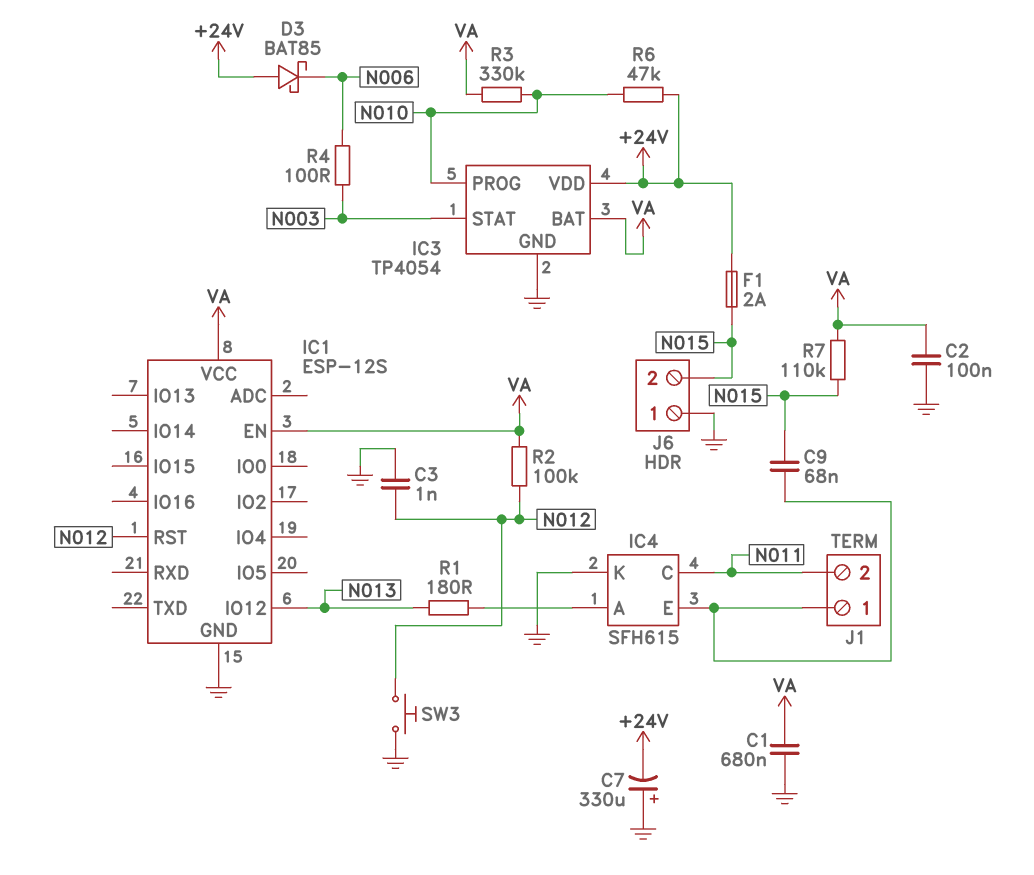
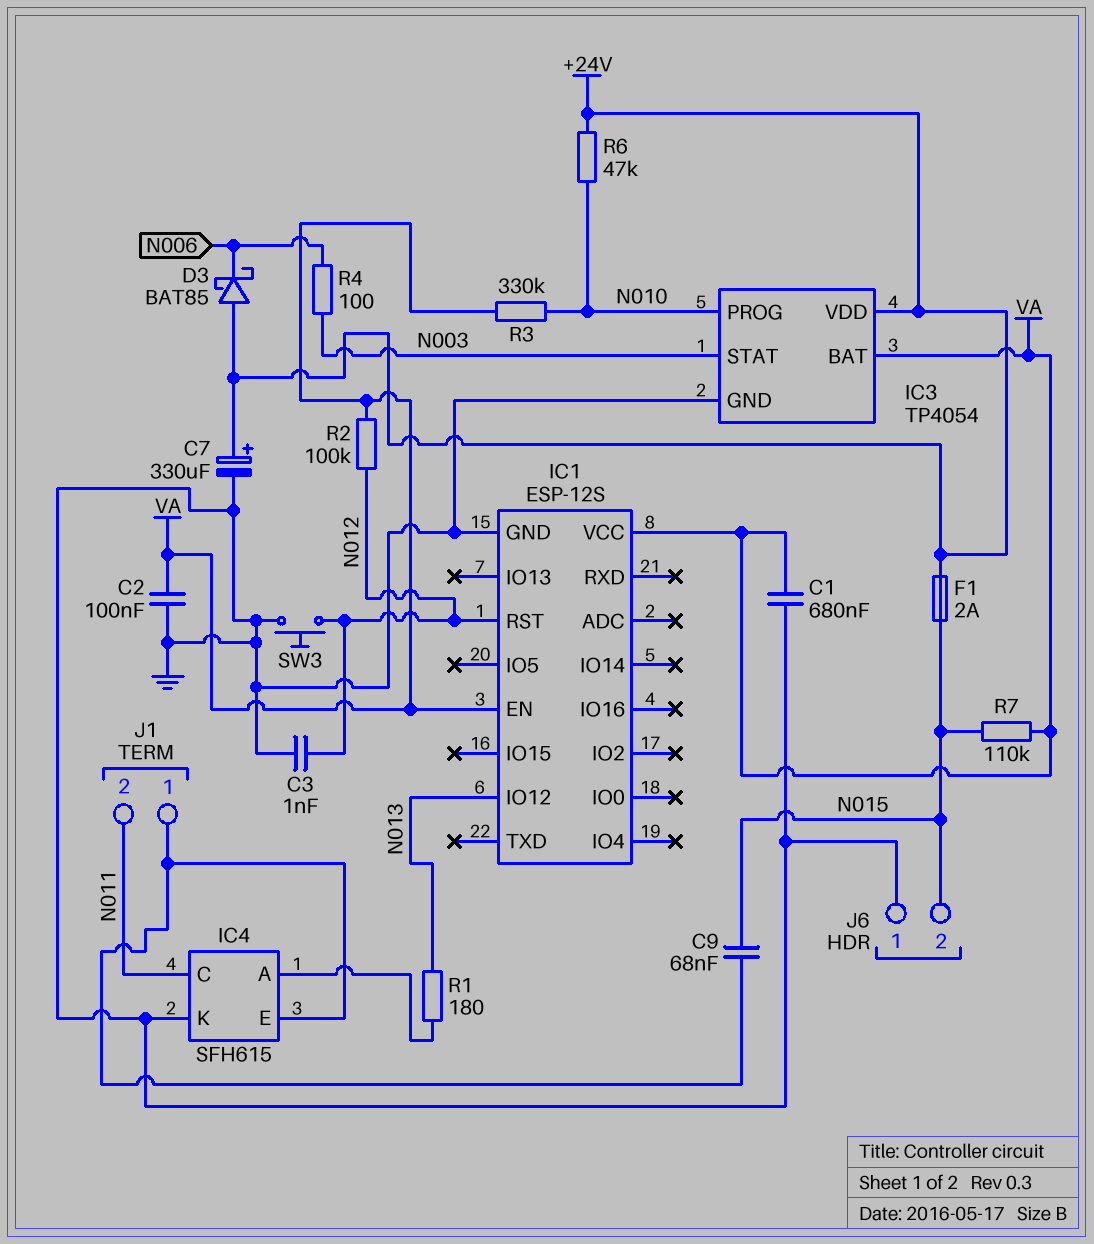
C7: 330uF (plus GND, minus +24V) -> 330uF (plus +24V, minus GND)

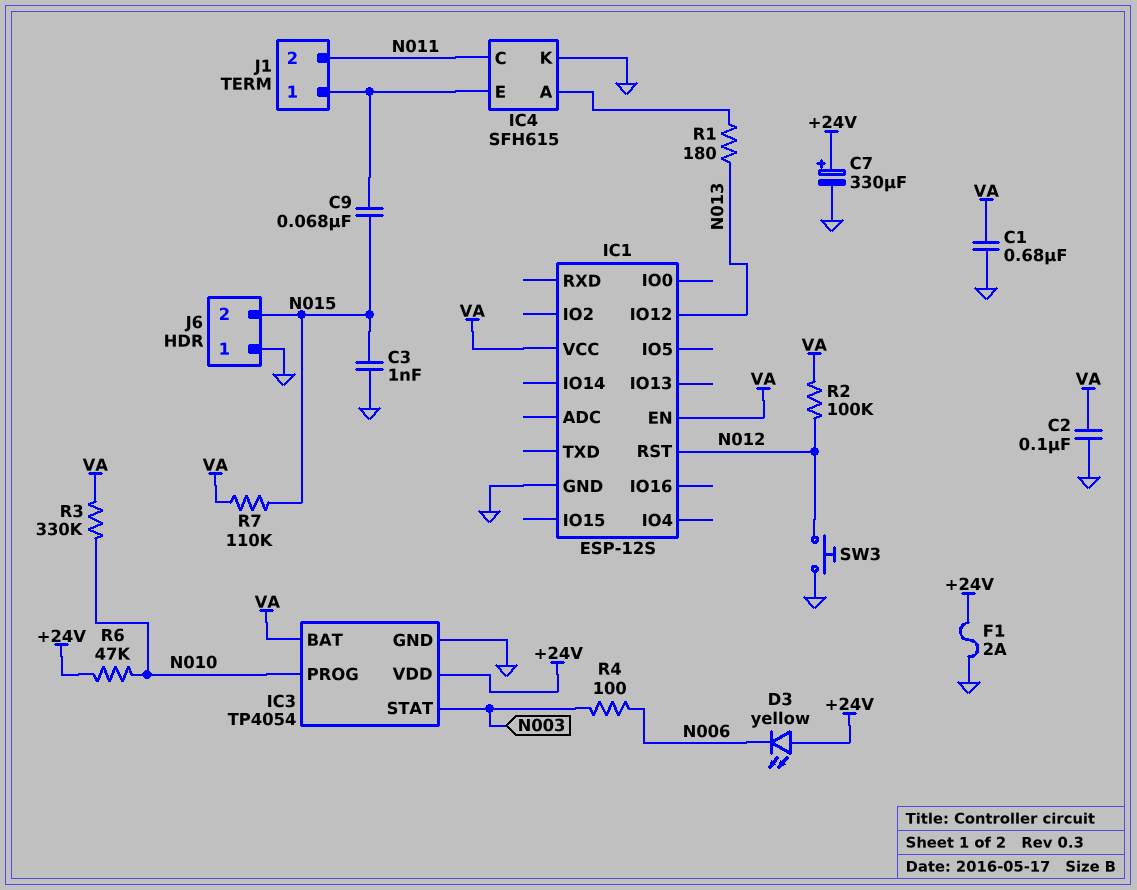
C3: 1nF (GND, N012) -> 1nF (GND, N015)
D3: schottky BAT85 (A +24V, K N006) -> LED yellow (A +24V, K N006)
F1: 2A (+24V, N015) -> 2A (+24V, GND)

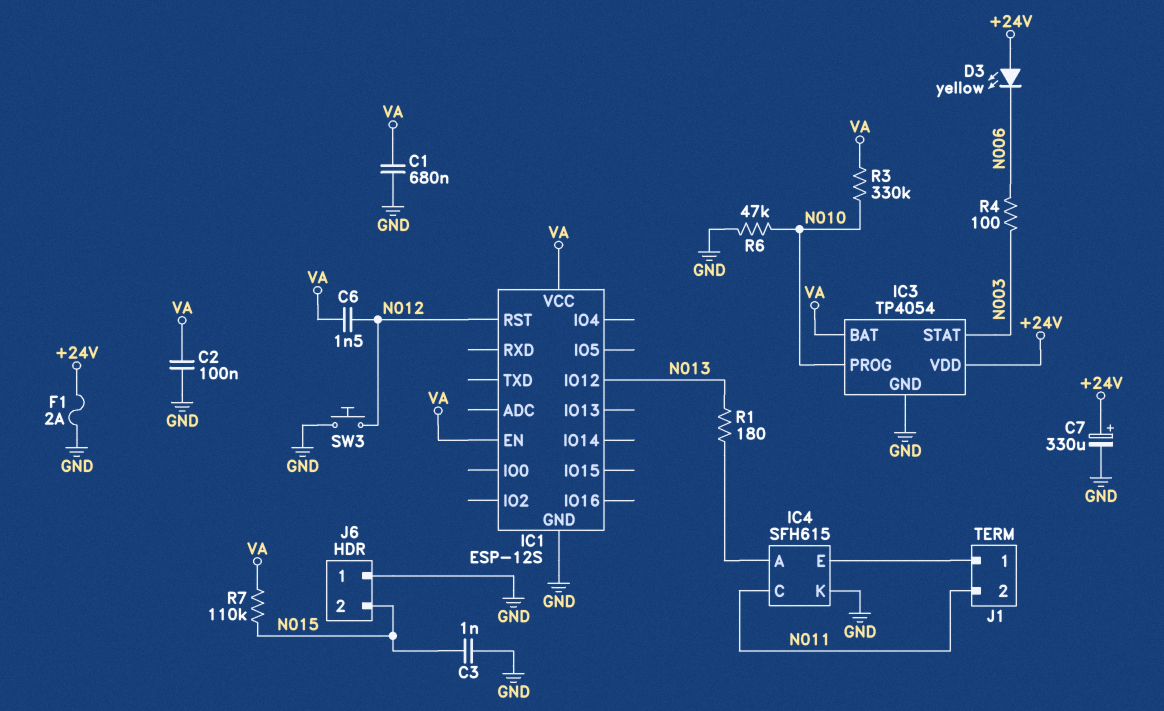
C6: none -> 1.5nF (N012, VA)
C9: 68nF (IC4/E, N015) -> none
R2: 100k (N012, VA) -> none
R6: 47k (+24V, N010) -> 47k (GND, N010)

